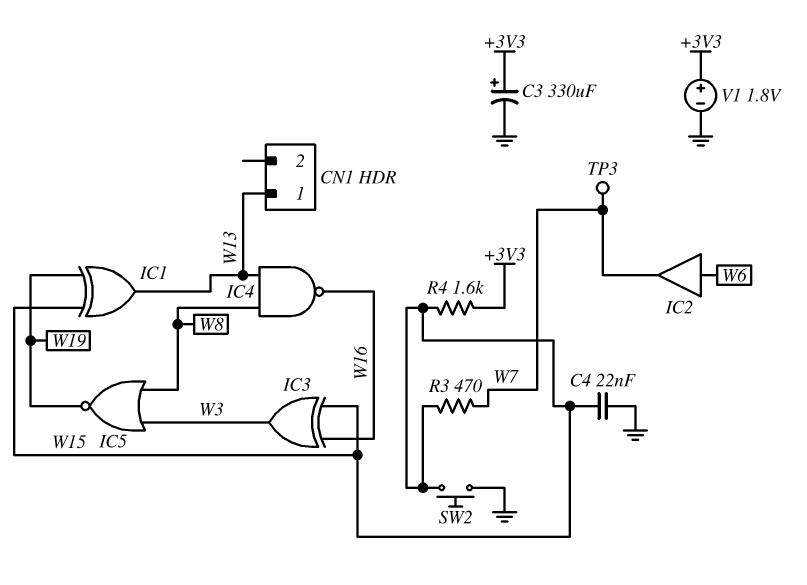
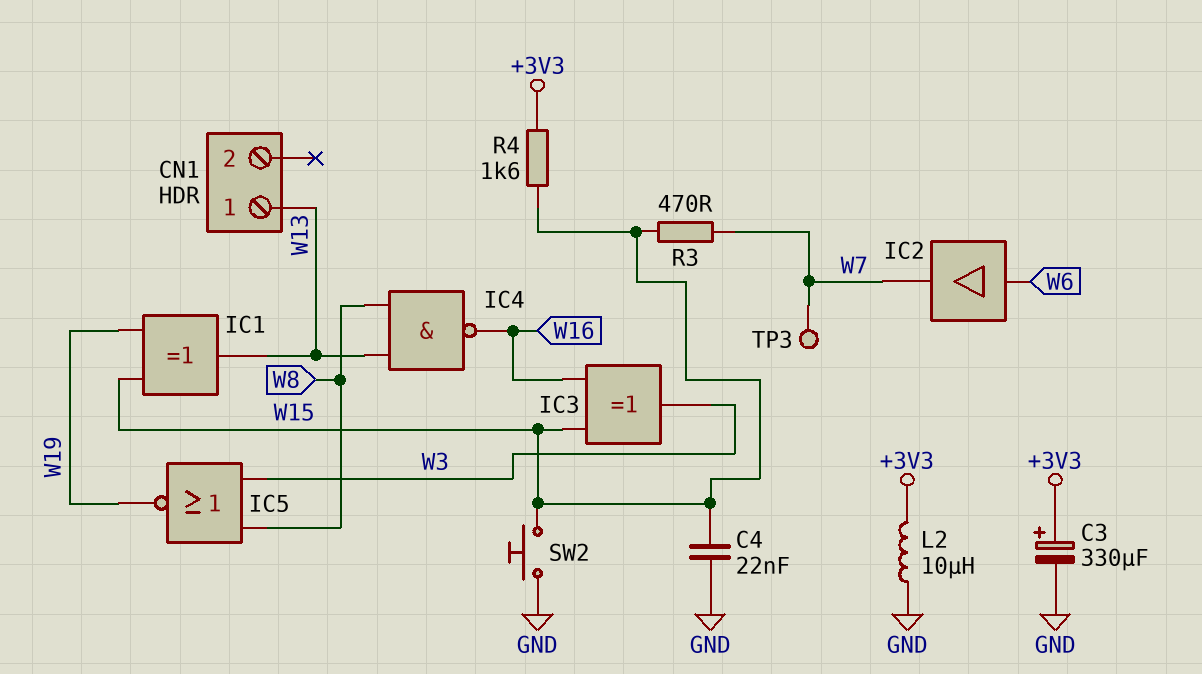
L2: none -> 10uH (+3V3, GND)
V1: 1.8V (plus +3V3, minus GND) -> none

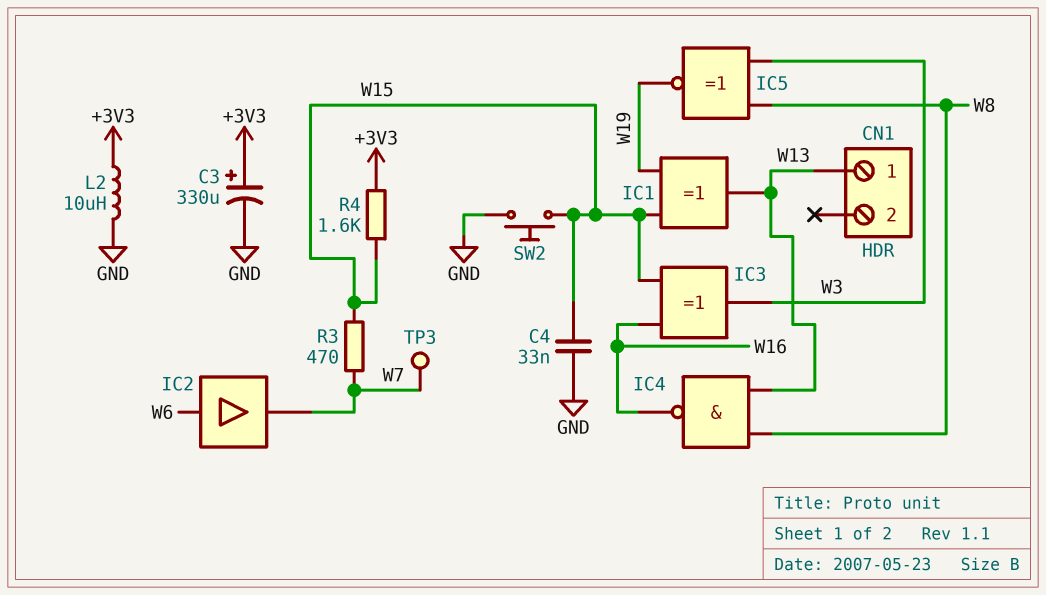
C4: 22nF (GND, W15) -> 33nF (GND, W15)
IC5: NOR (in W3, in W8, out W19) -> XNOR (in W3, in W8, out W19)

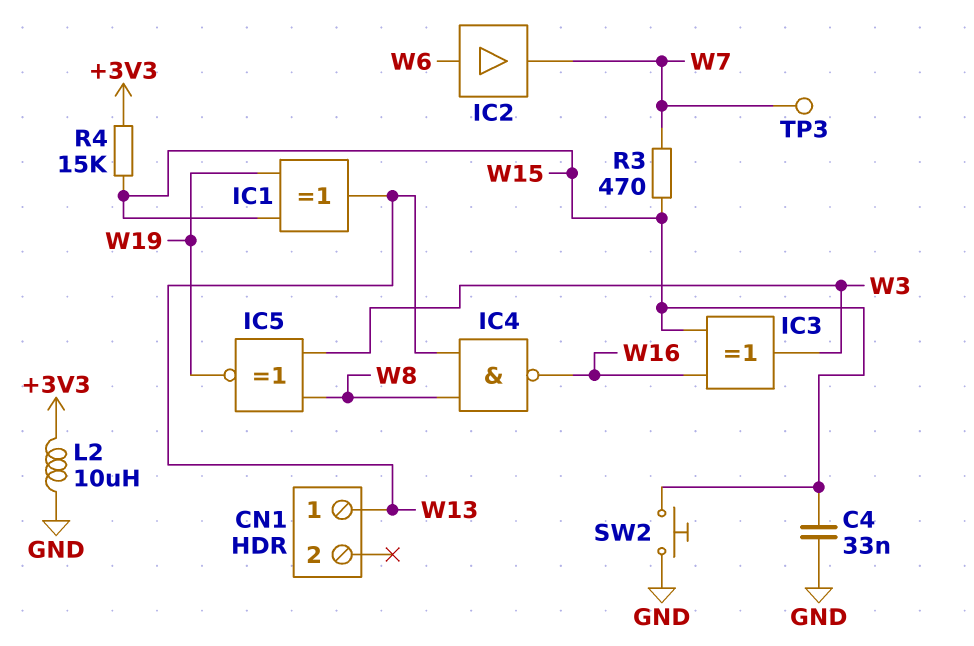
C3: 330uF (plus +3V3, minus GND) -> none
R4: 1.6k (+3V3, W15) -> 15k (+3V3, W15)

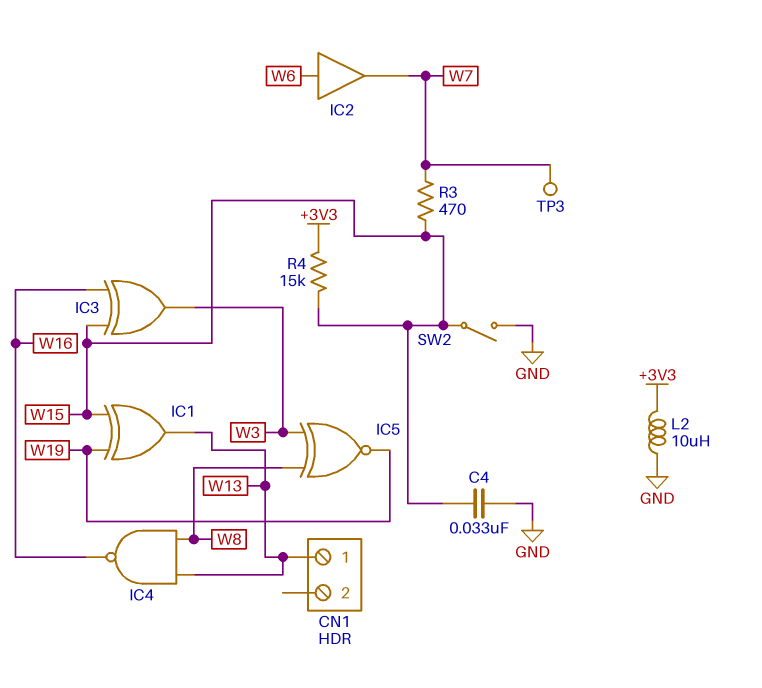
SW2: button (GND, W15) -> switch (GND, W15)

